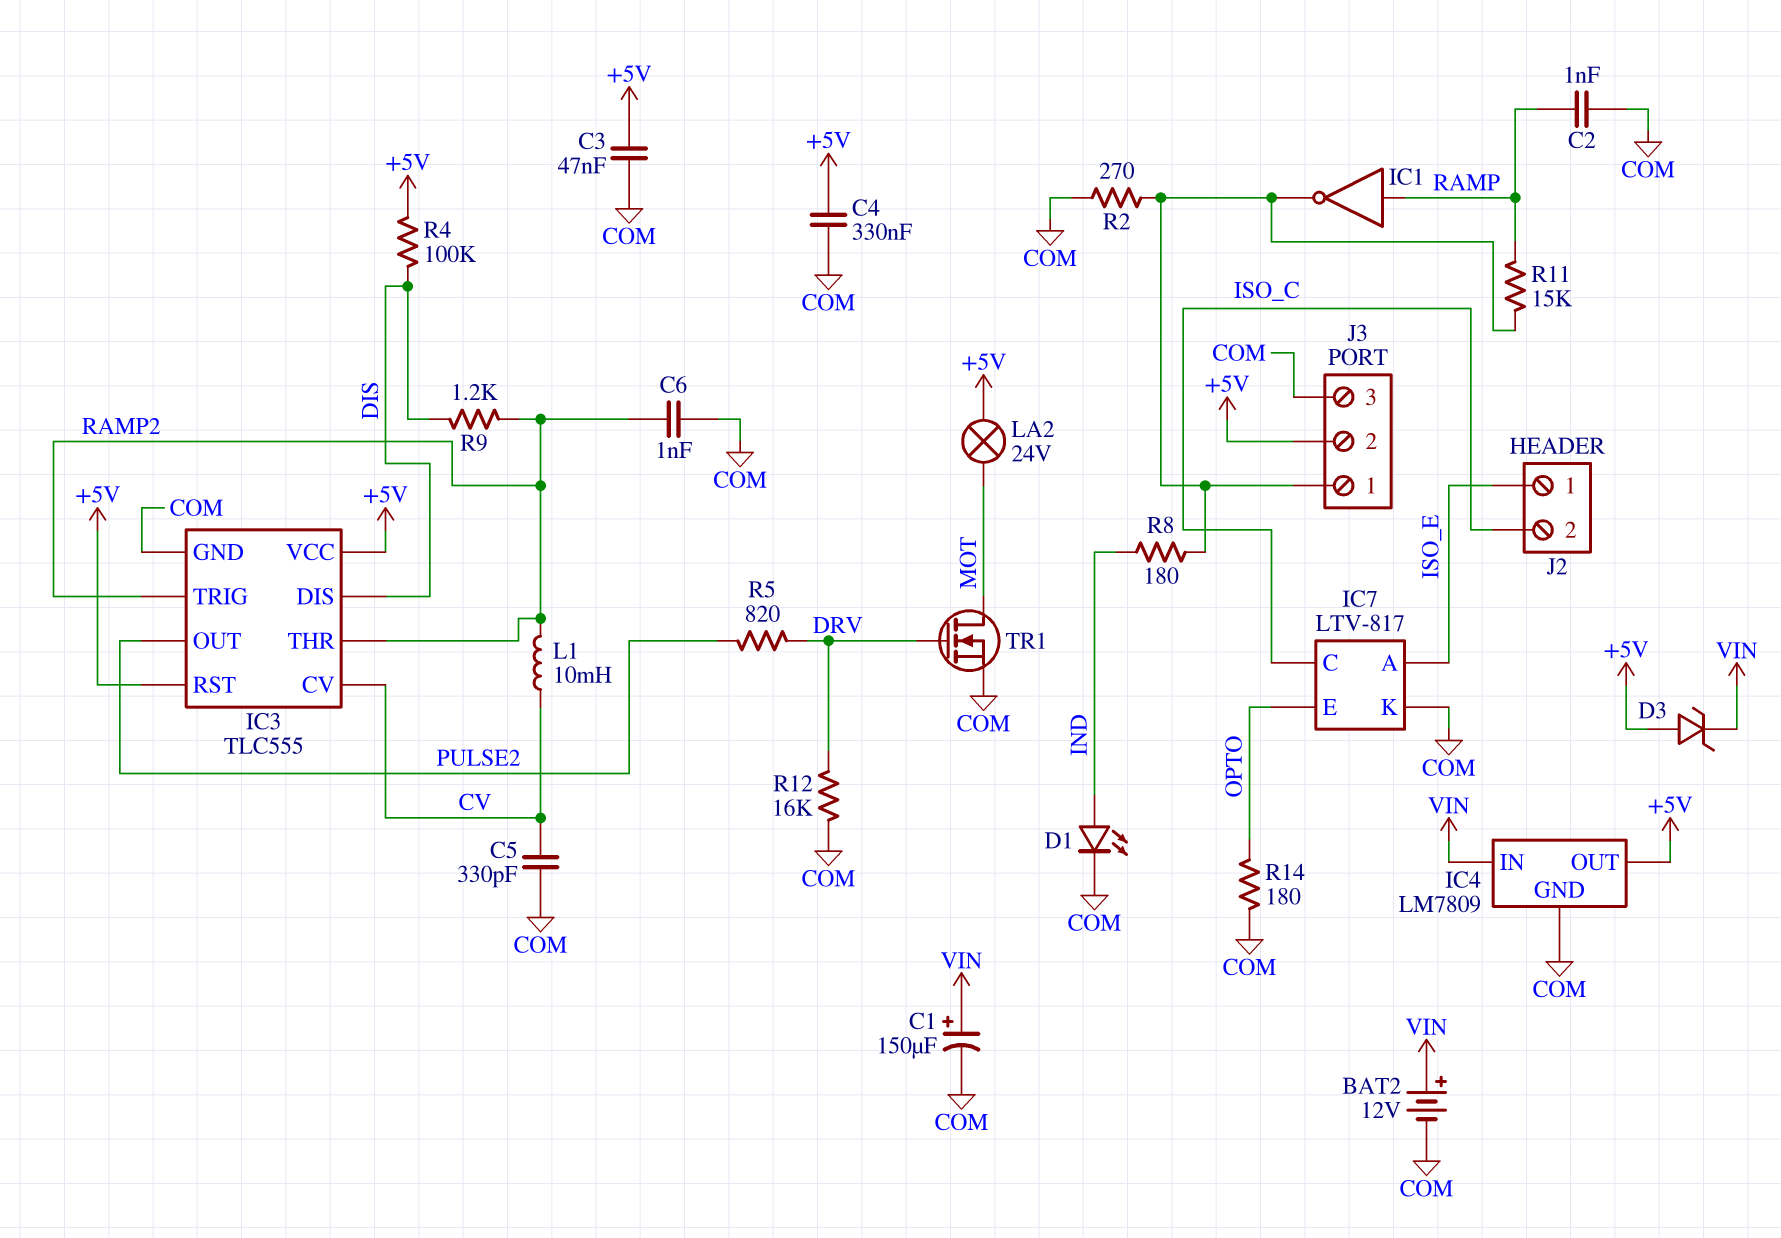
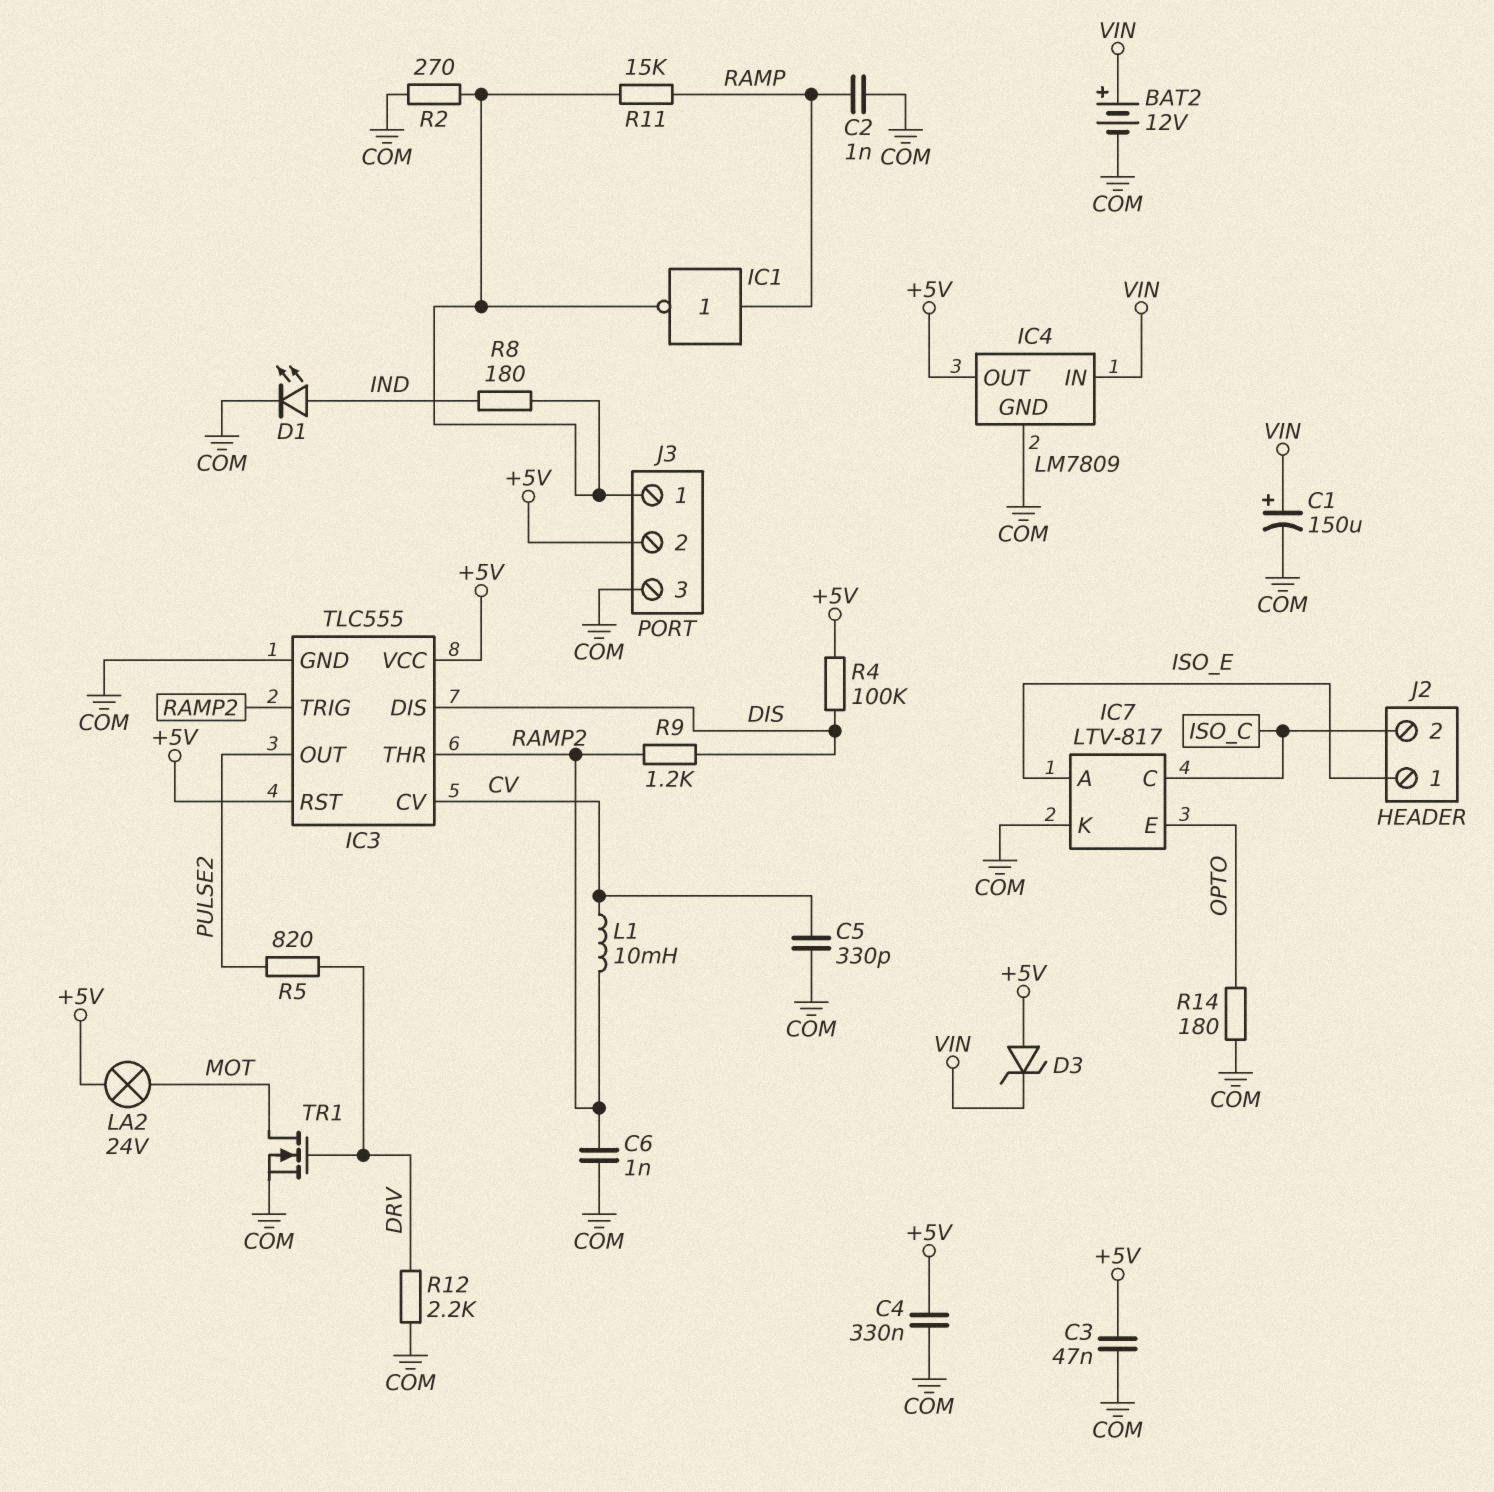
R12: 16k (COM, DRV) -> 2.2k (COM, DRV)

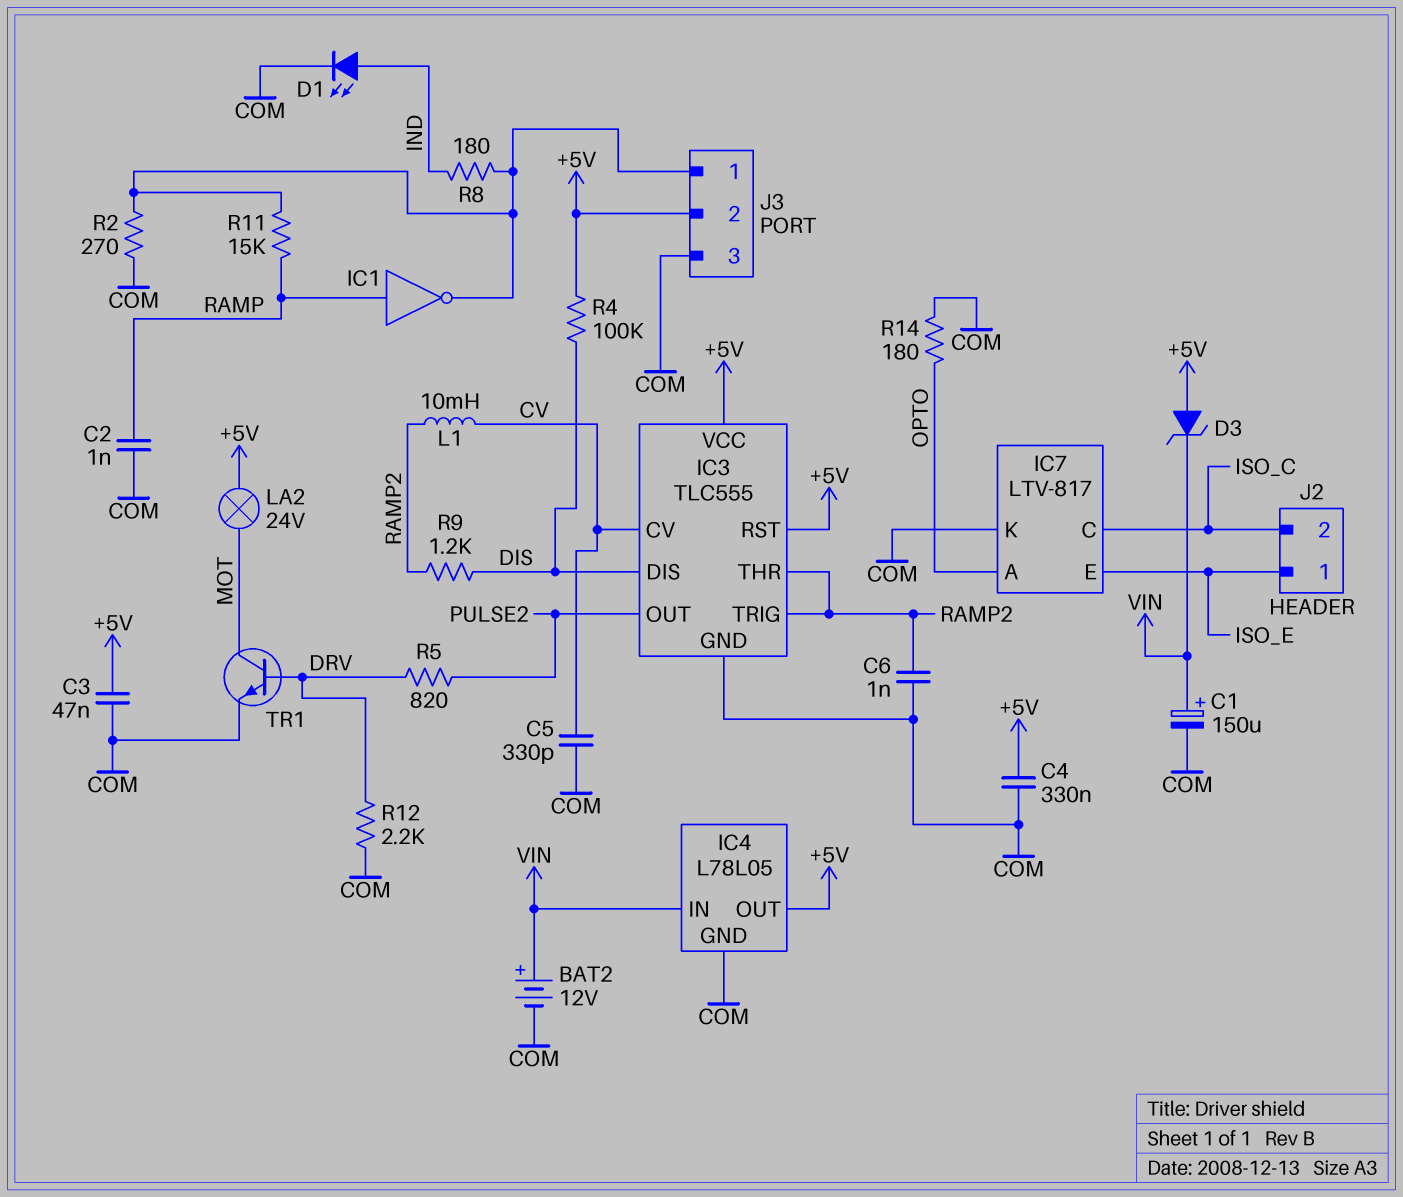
IC4: LM7809 -> L78L05
IC7 pin A: ISO_E -> OPTO
IC7 pin E: OPTO -> ISO_E
TR1: NMOS (G DRV, D MOT, S COM) -> NPN (B DRV, C MOT, E COM)

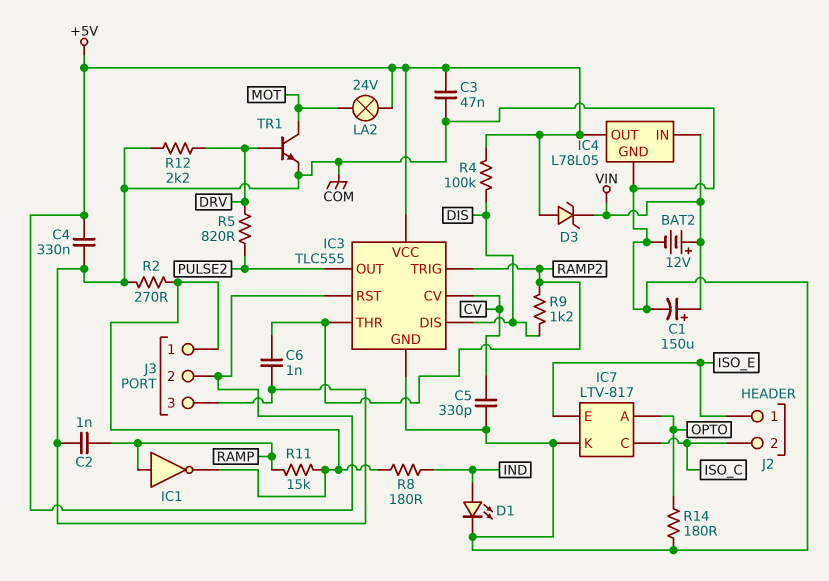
L1: 10mH (CV, RAMP2) -> none

